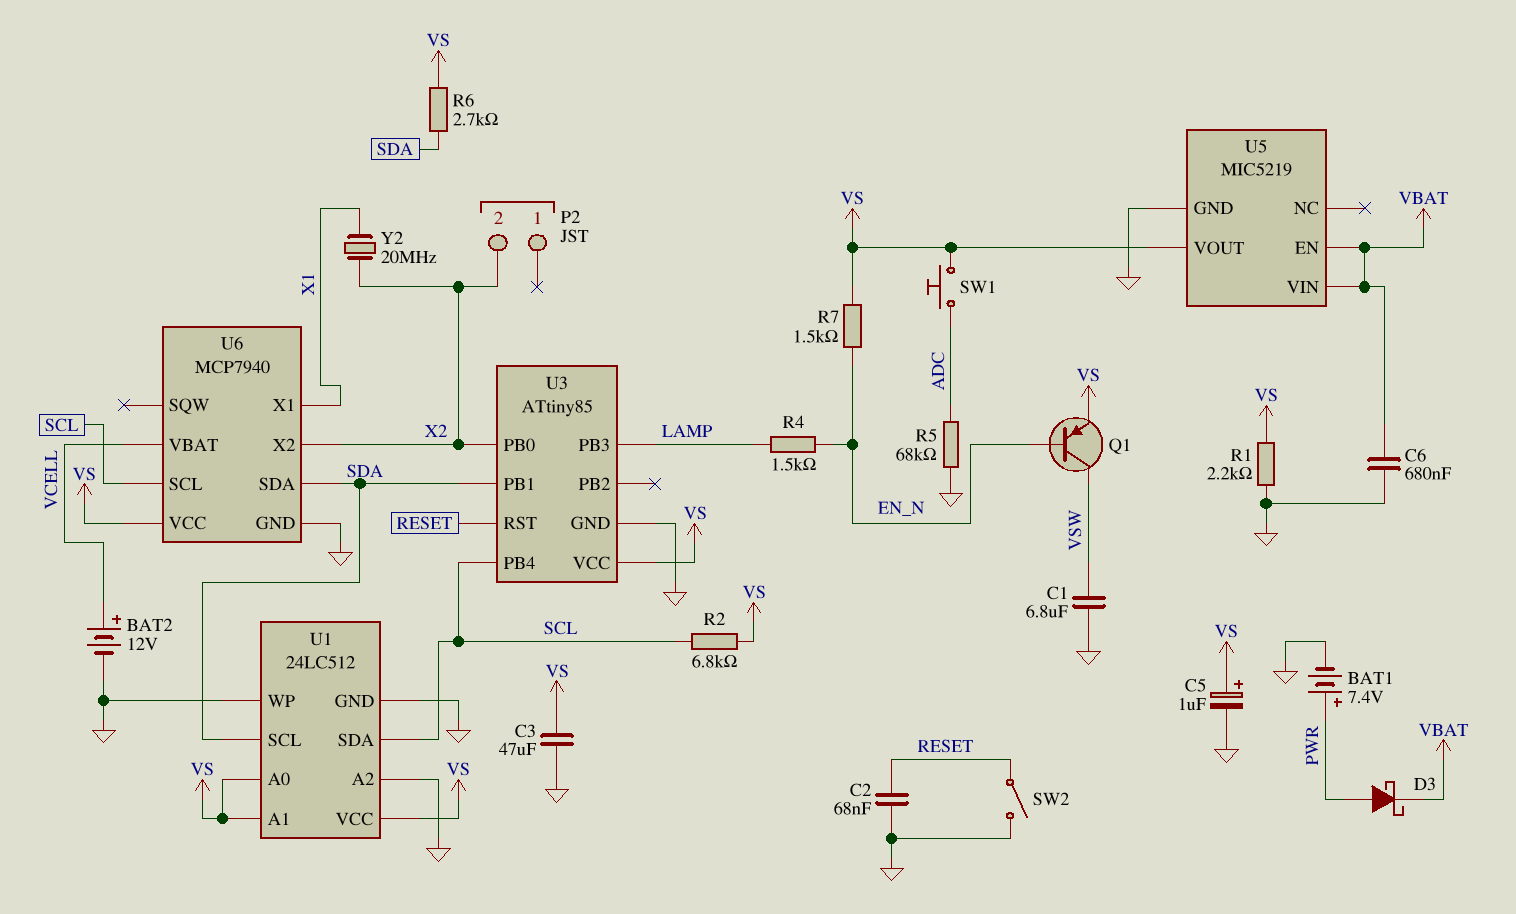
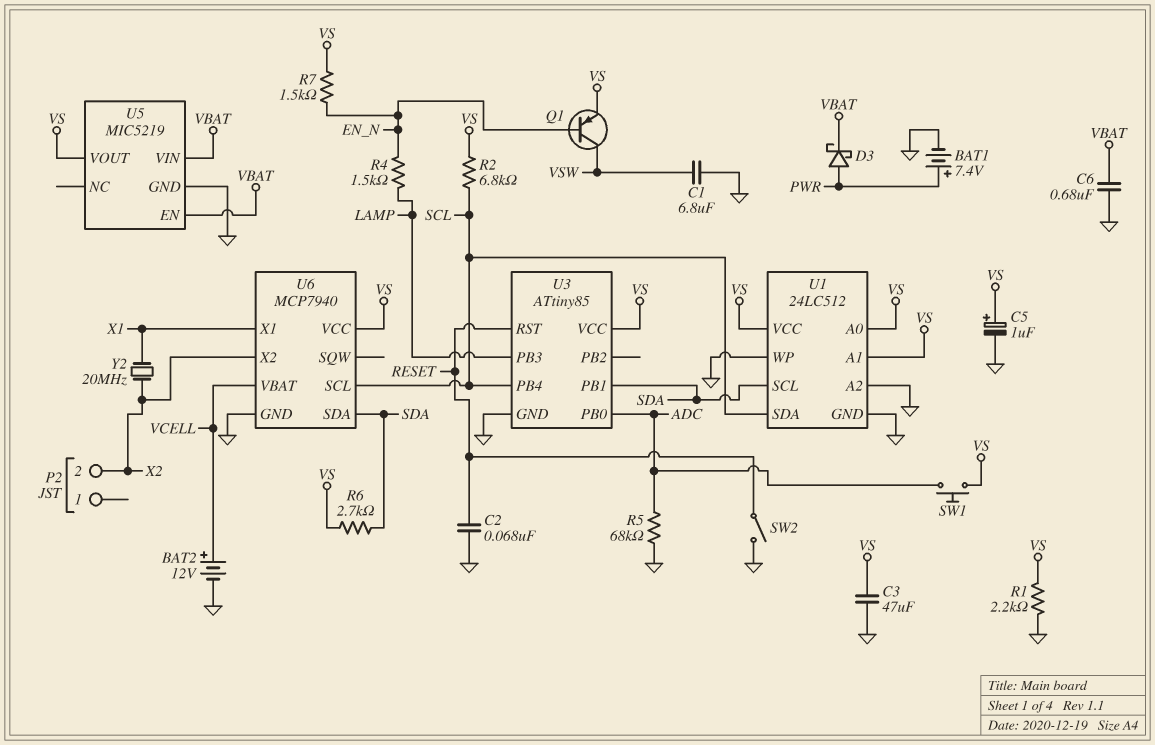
U3 pin PB0: X2 -> ADC

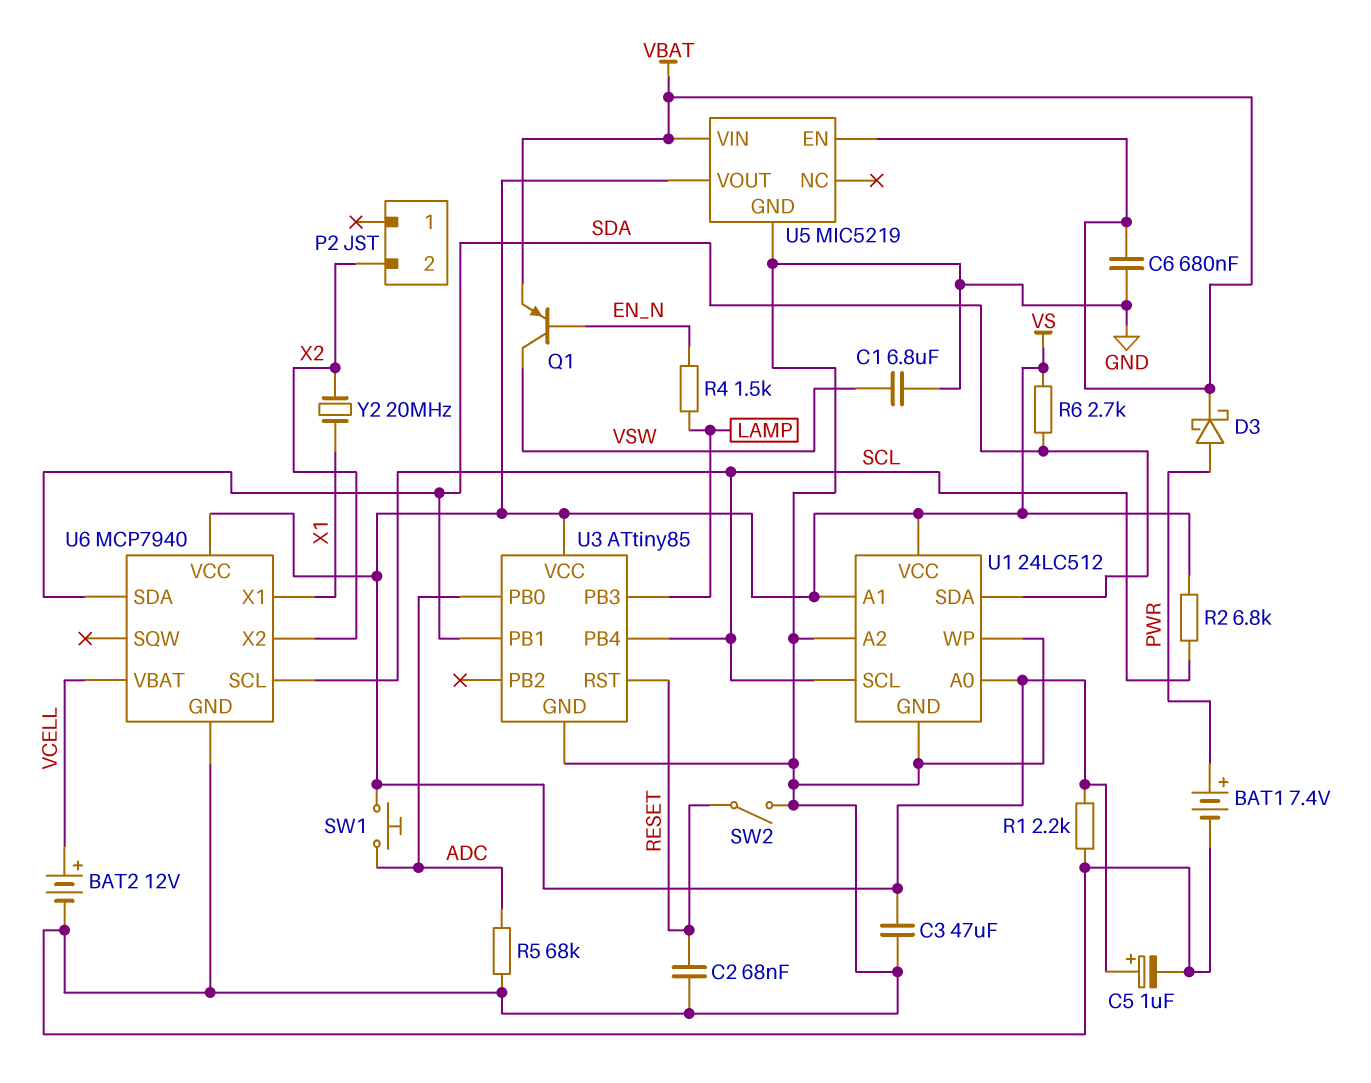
Q1: PNP (B EN_N, C VSW, E VS) -> PNP (B EN_N, C VSW, E VBAT)
R7: 1.5k (EN_N, VS) -> none
U1 pin SCL: SDA -> SCL
U1 pin SDA: SCL -> SDA

